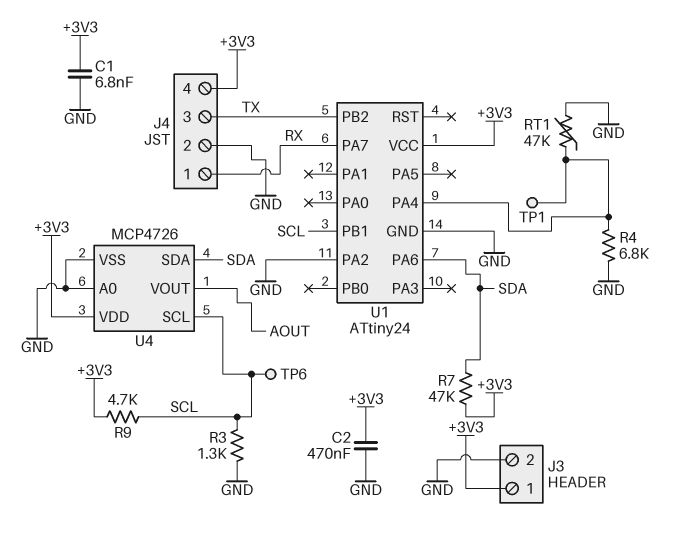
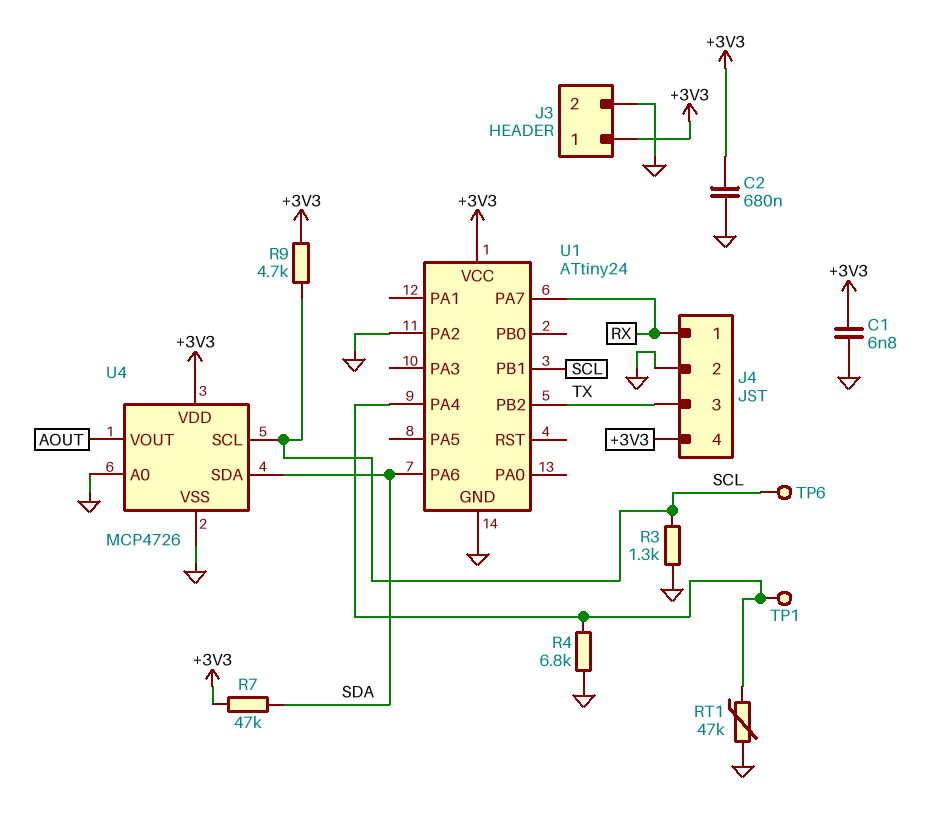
C2: 470nF (+3V3, GND) -> 680nF (+3V3, GND)

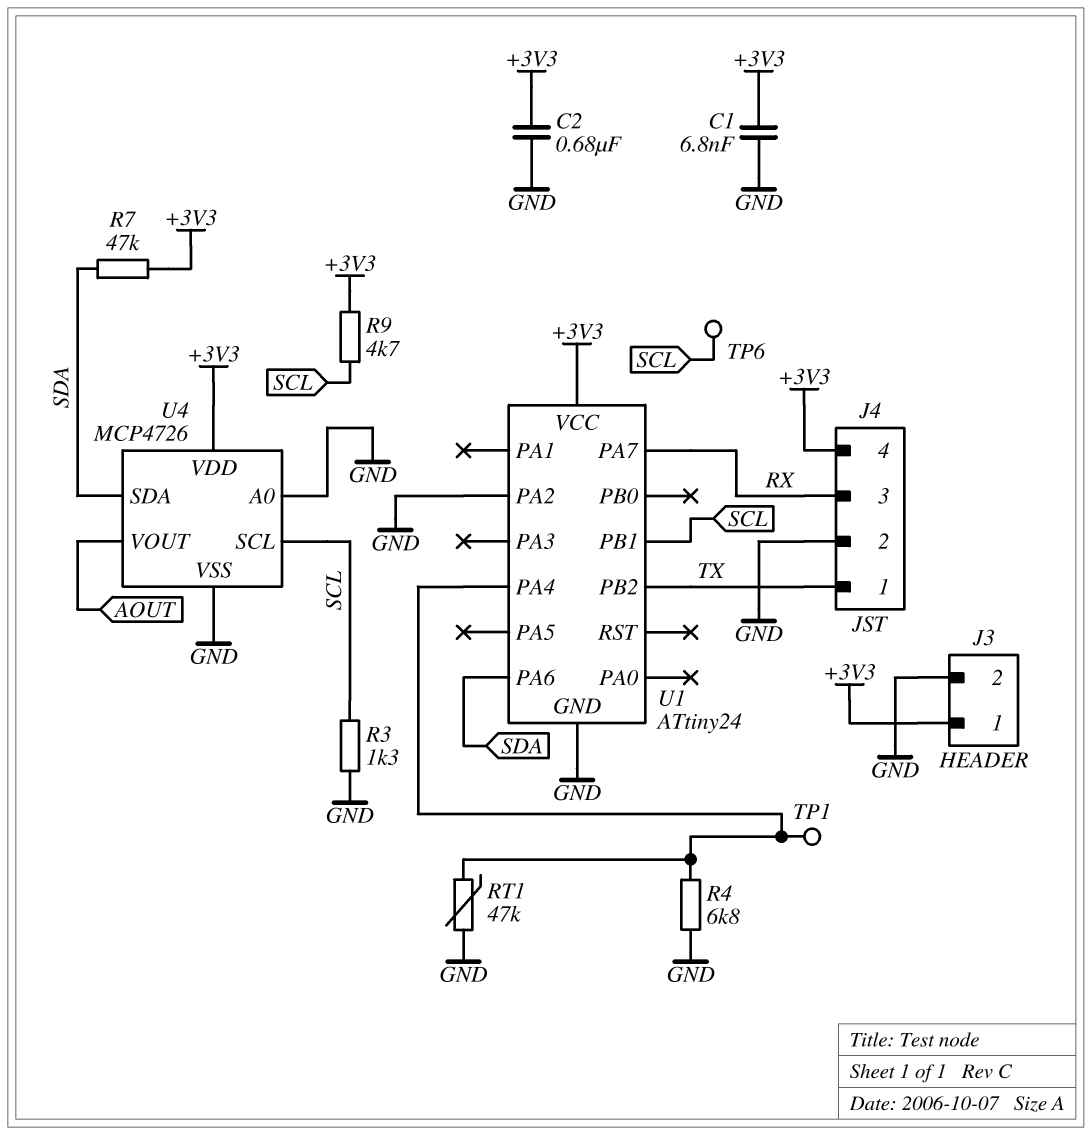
J4 pin 1: RX -> TX
J4 pin 3: TX -> RX

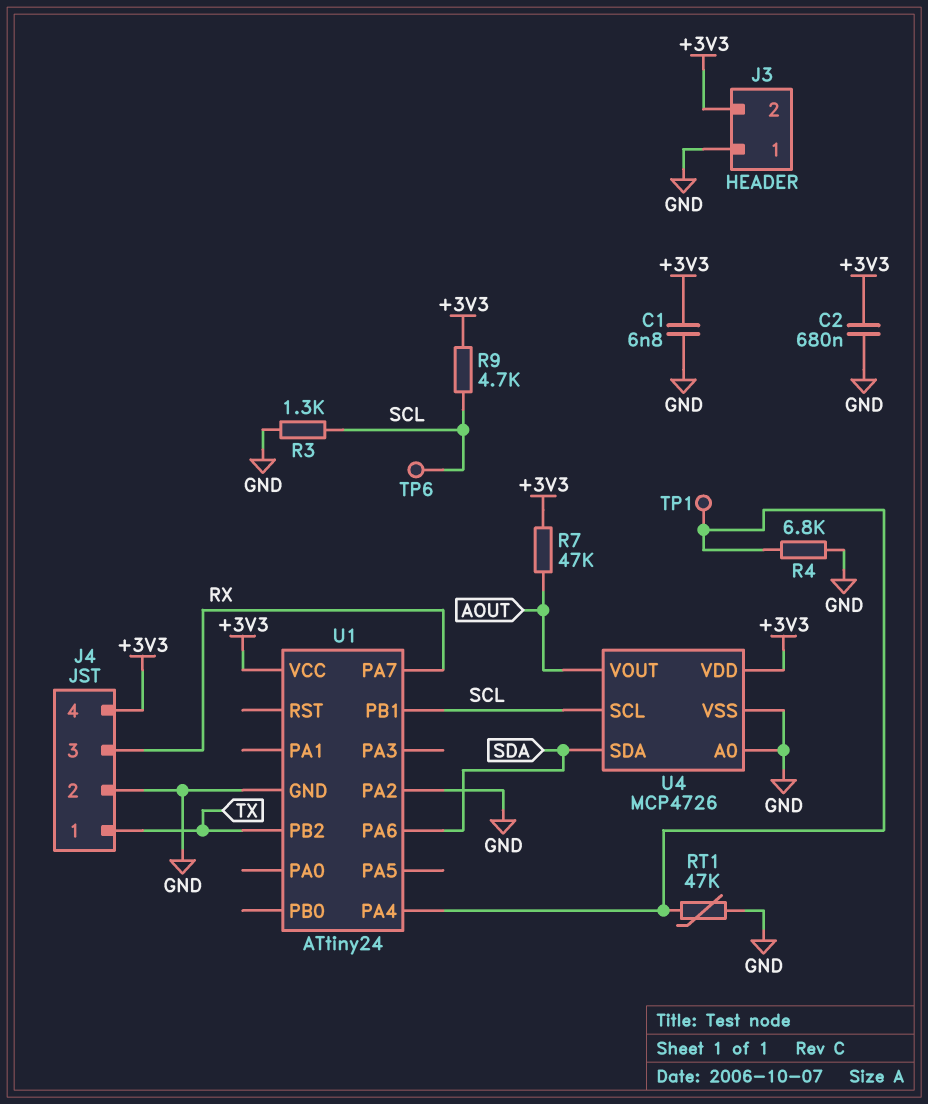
J3 pin 1: +3V3 -> GND
J3 pin 2: GND -> +3V3
R7: 47k (+3V3, SDA) -> 47k (+3V3, AOUT)

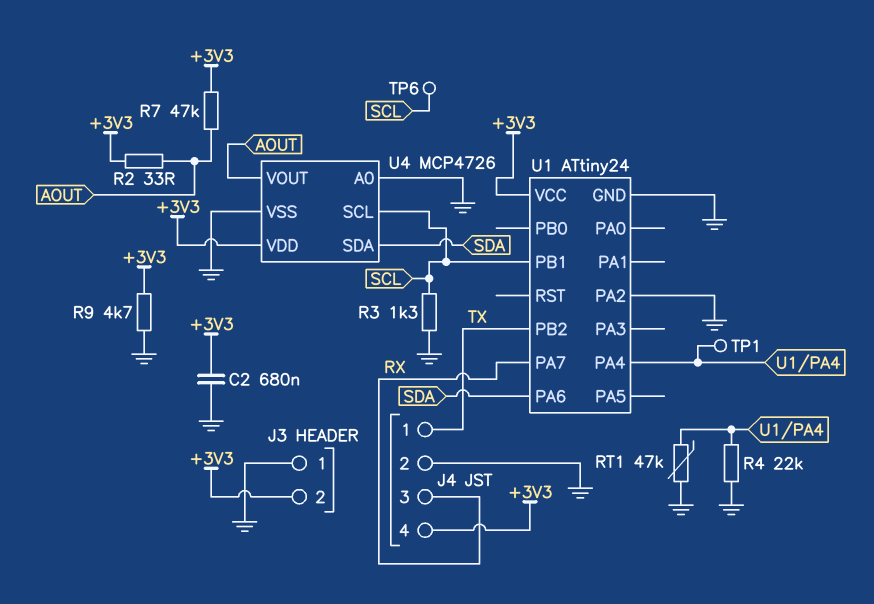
C1: 6.8nF (+3V3, GND) -> none
R2: none -> 33 (+3V3, AOUT)
R4: 6.8k (GND, U1/PA4) -> 22k (GND, U1/PA4)
R9: 4.7k (+3V3, SCL) -> 4.7k (+3V3, GND)

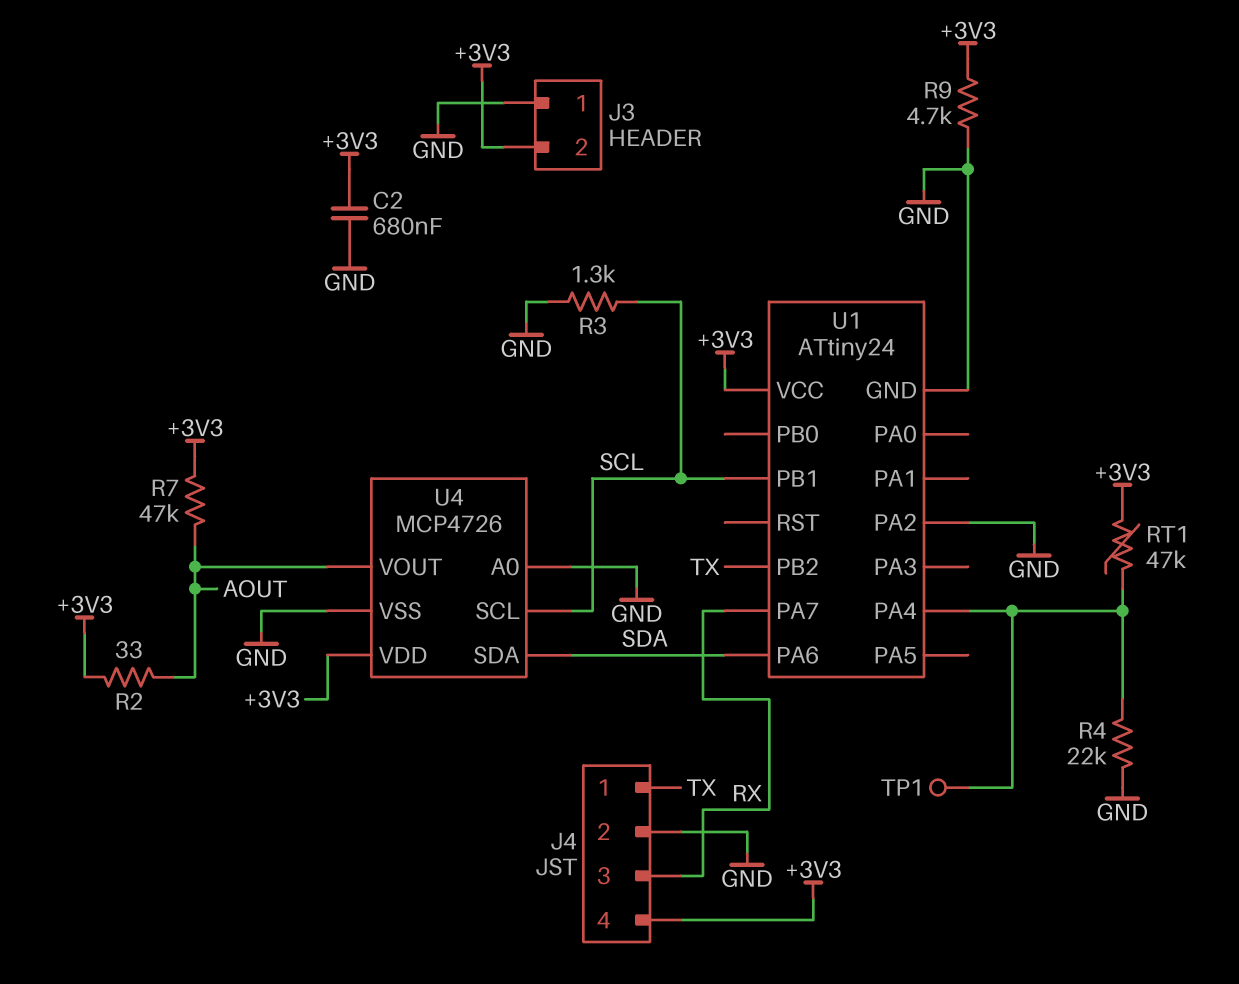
RT1: 47k (GND, U1/PA4) -> 47k (+3V3, U1/PA4)
TP6: test point (SCL) -> none

